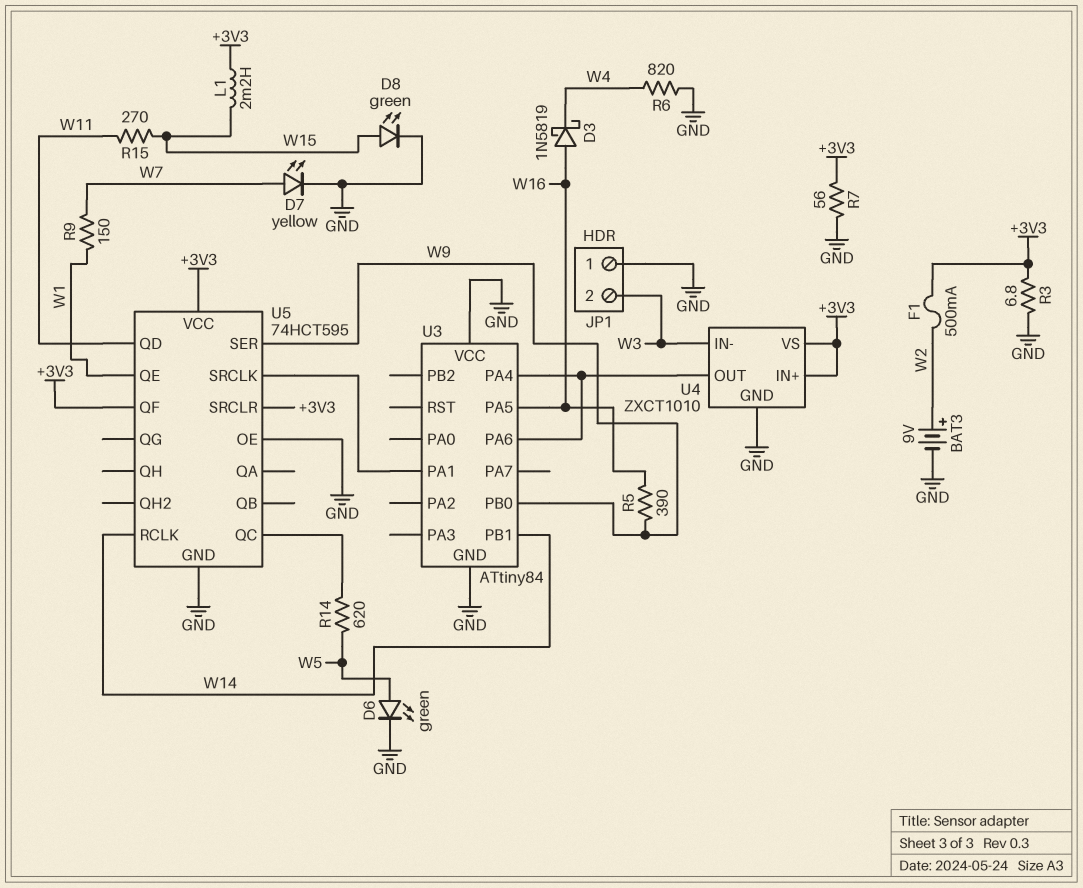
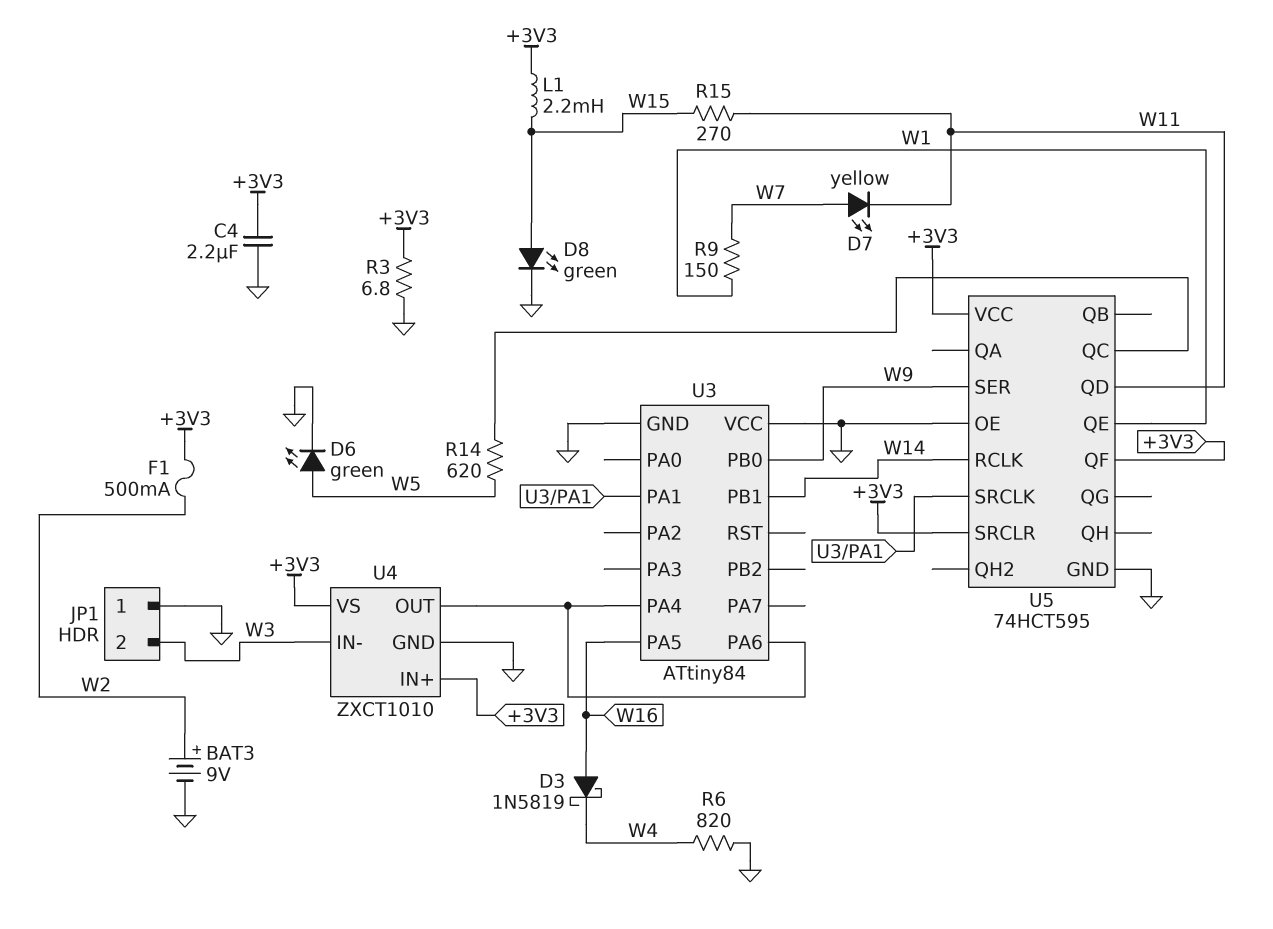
C4: none -> 2.2uF (+3V3, GND)
D7: LED yellow (A W7, K GND) -> LED yellow (A W7, K W11)
R5: 390 (W9, W16) -> none
R7: 56 (+3V3, GND) -> none

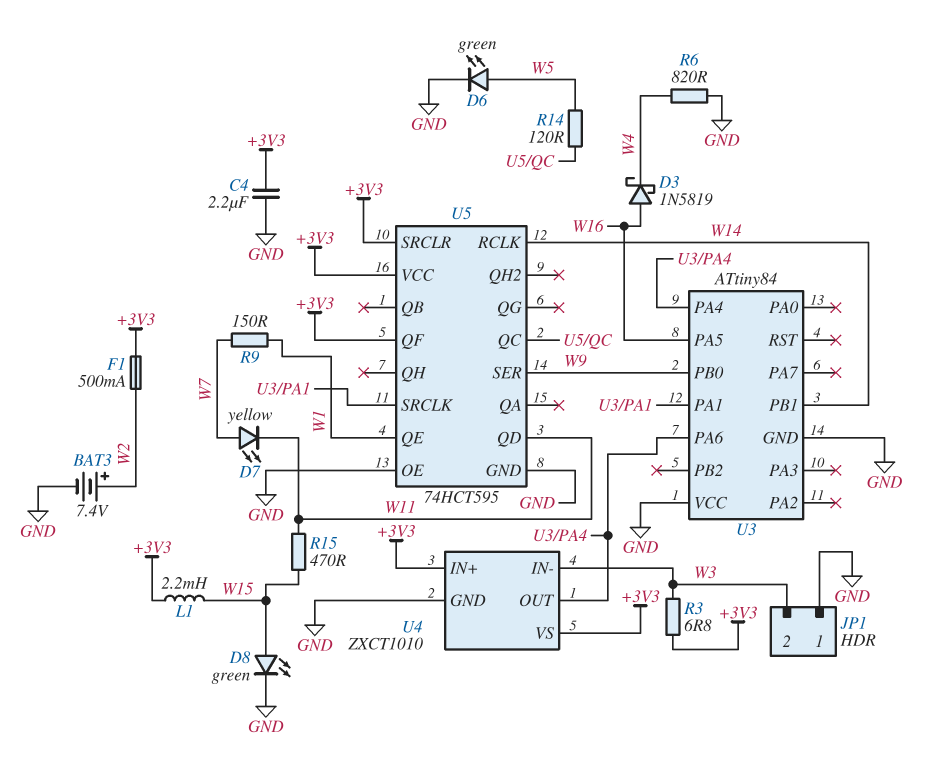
BAT3: 9V (plus W2, minus GND) -> 7.4V (plus W2, minus GND)
R3: 6.8 (+3V3, GND) -> 6.8 (+3V3, W3)
R14: 620 (U5/QC, W5) -> 120 (U5/QC, W5)
R15: 270 (W11, W15) -> 470 (W11, W15)

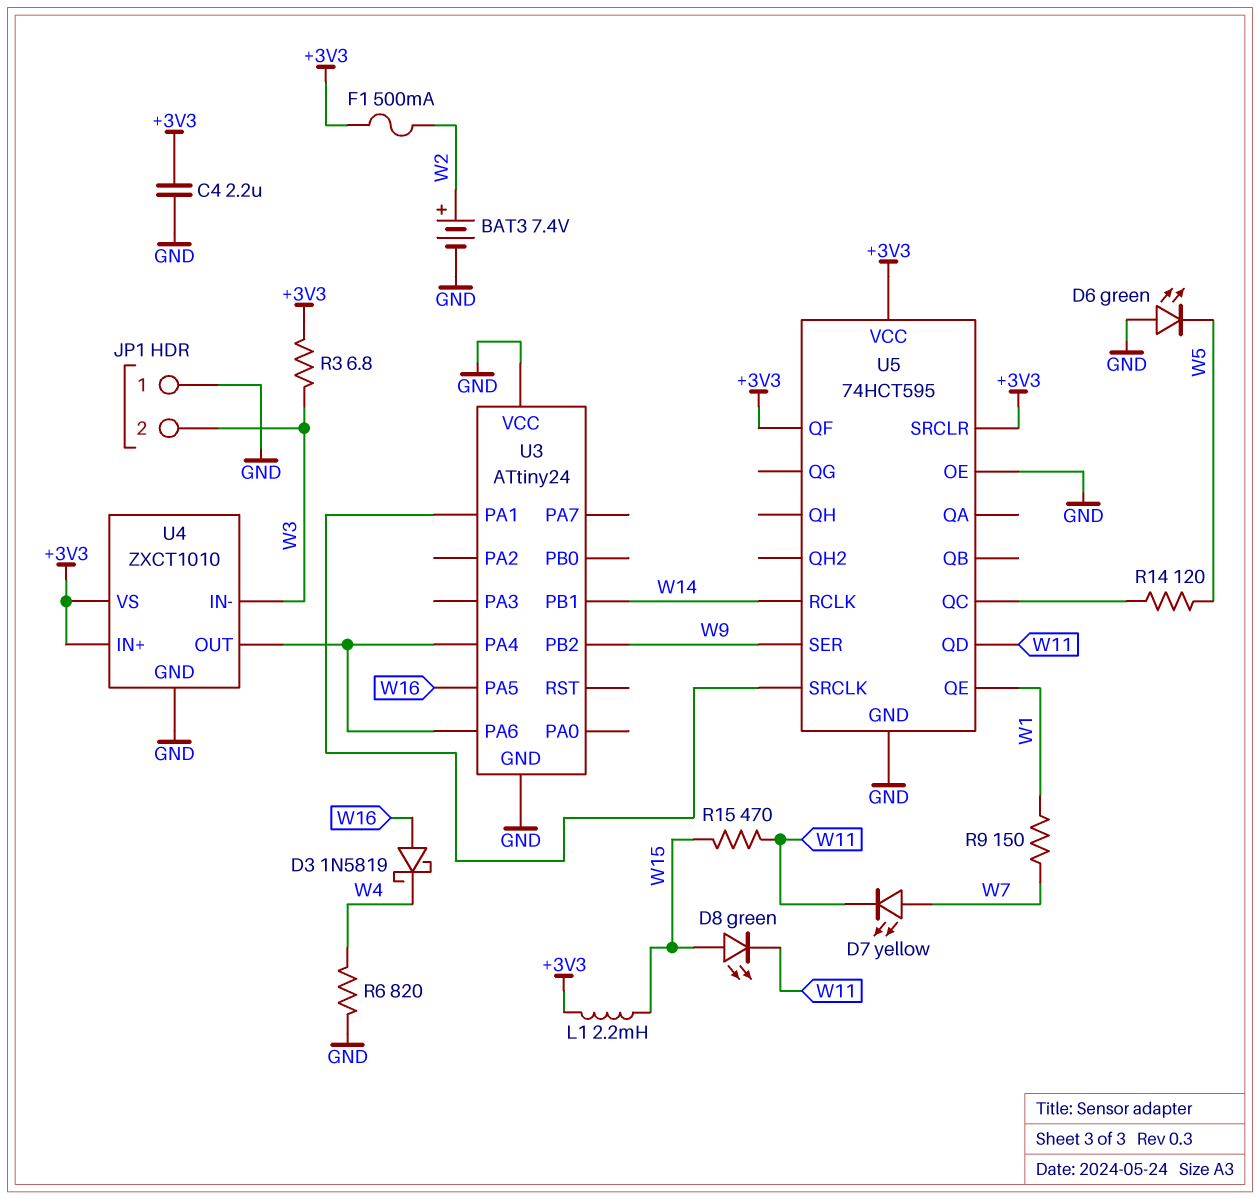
D6: LED green (A W5, K GND) -> LED green (A GND, K W5)
D8: LED green (A W15, K GND) -> LED green (A W15, K W11)
U3: ATtiny84 -> ATtiny24
U3 pin PB0: W9 -> none
U3 pin PB2: none -> W9

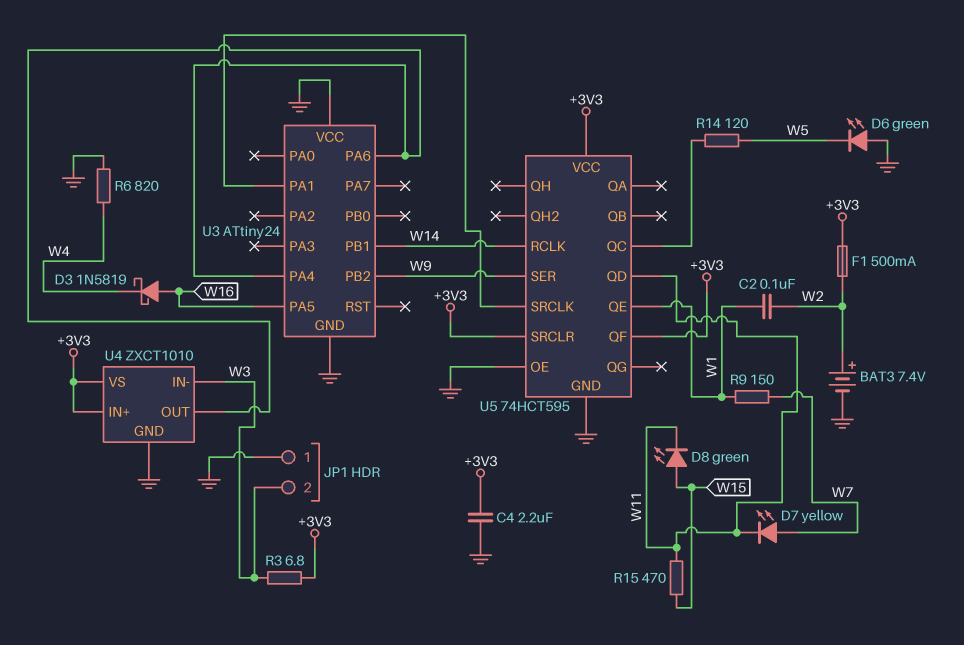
C2: none -> 100nF (W1, W2)
L1: 2.2mH (+3V3, W15) -> none

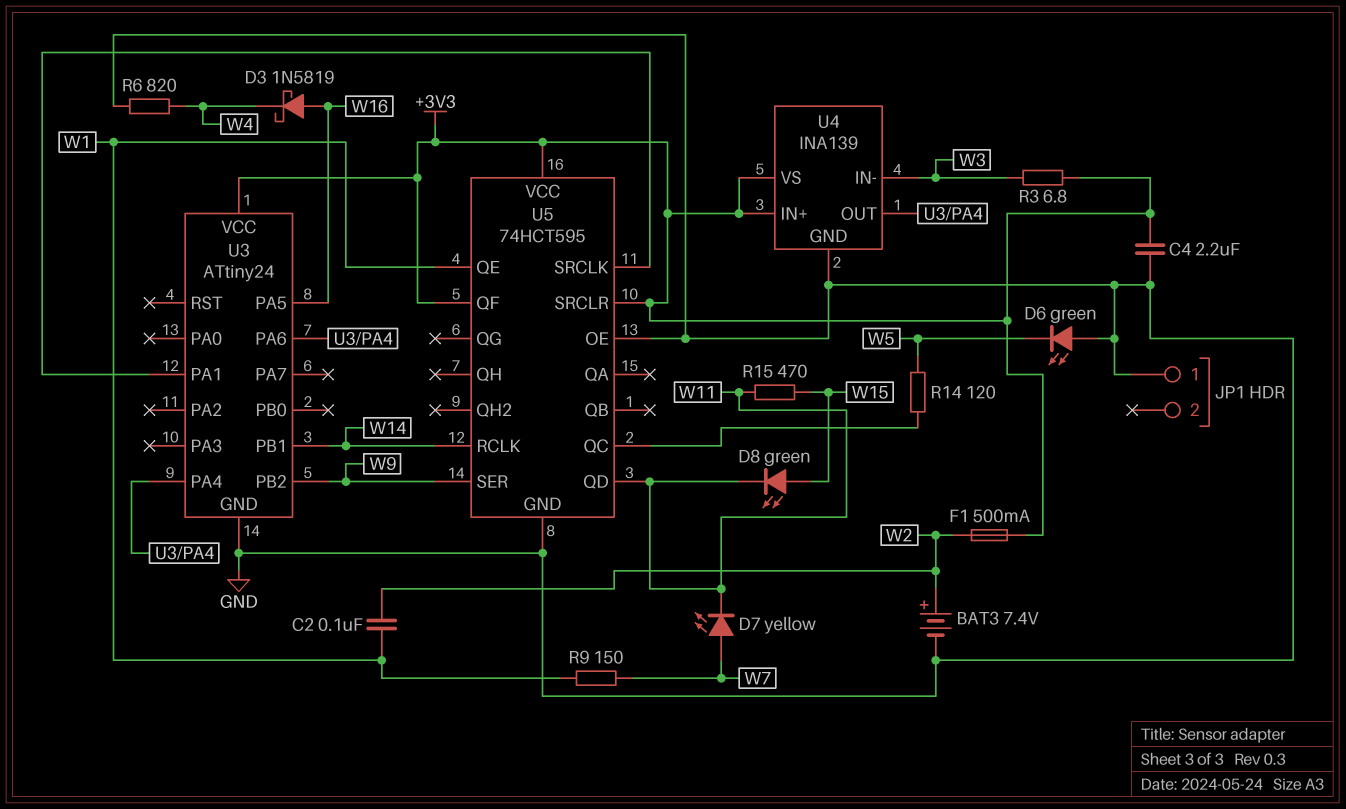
JP1 pin 2: W3 -> none
U3 pin VCC: GND -> +3V3
U4: ZXCT1010 -> INA139

